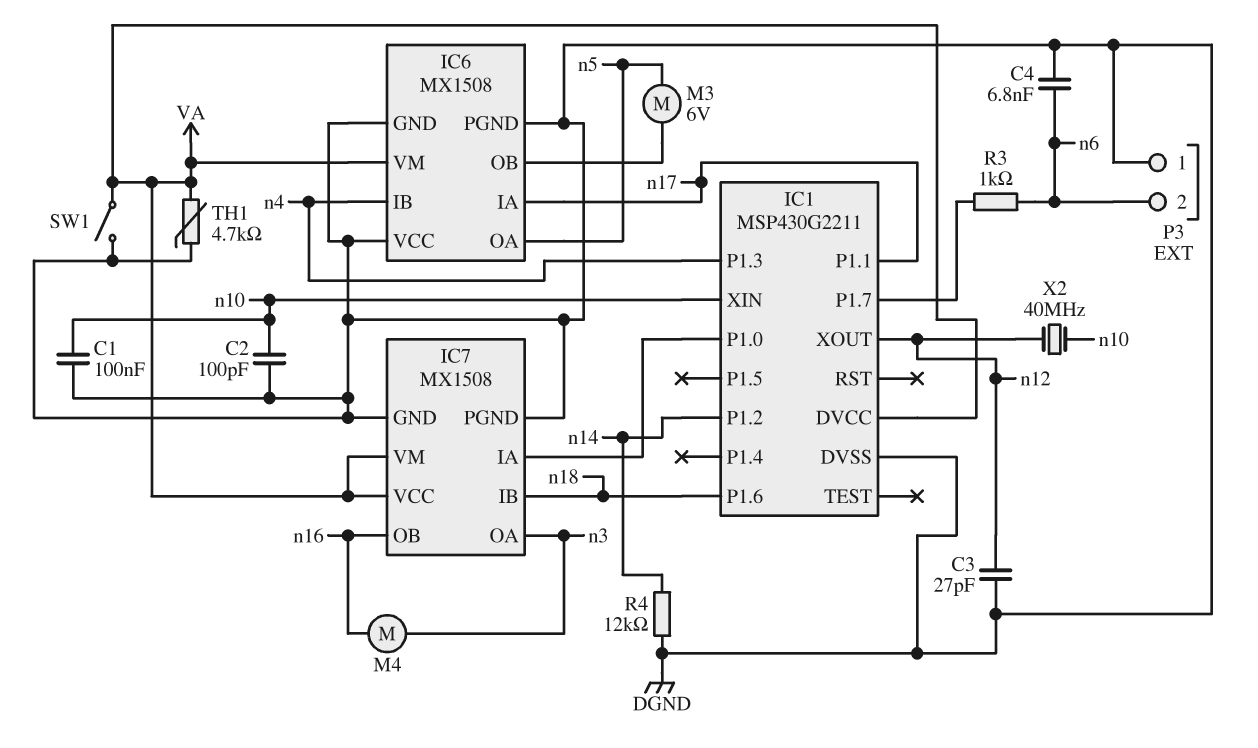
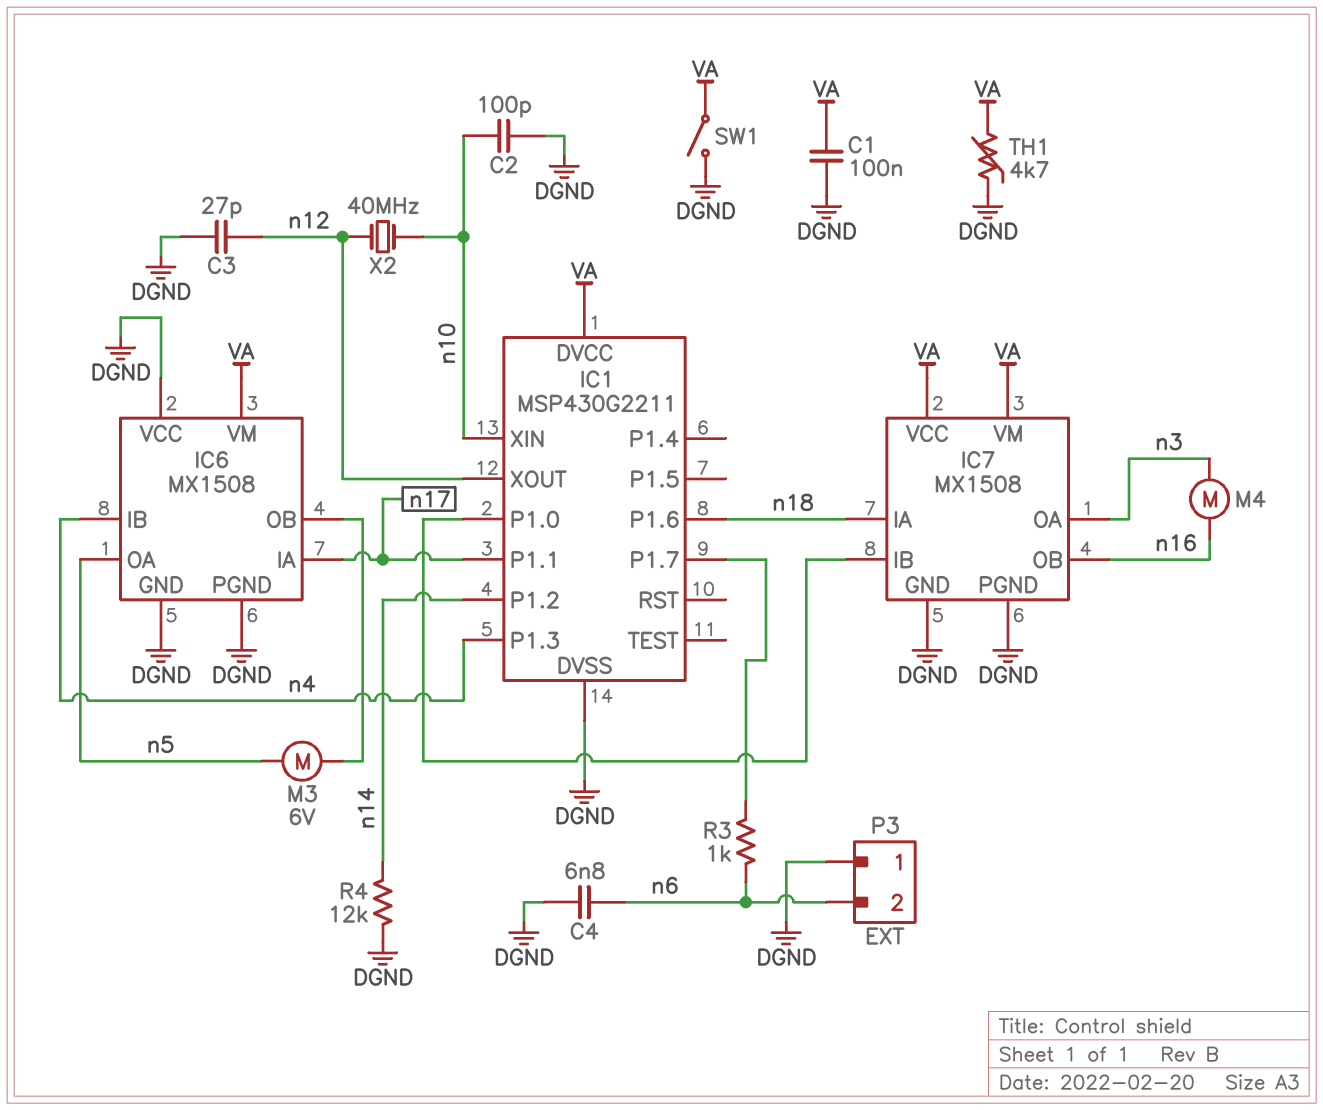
C1: 100nF (DGND, n10) -> 100nF (DGND, VA)
IC7 pin IA: IC1/P1.0 -> n18
IC7 pin IB: n18 -> IC1/P1.0

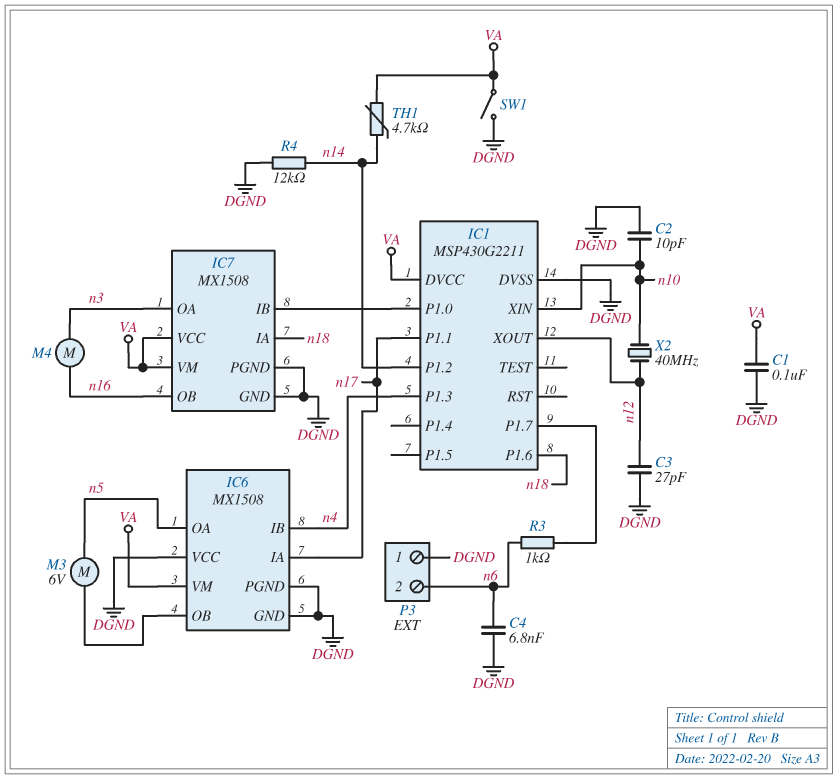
C2: 100pF (DGND, n10) -> 10pF (DGND, n10)
TH1: 4.7k (DGND, VA) -> 4.7k (VA, n14)

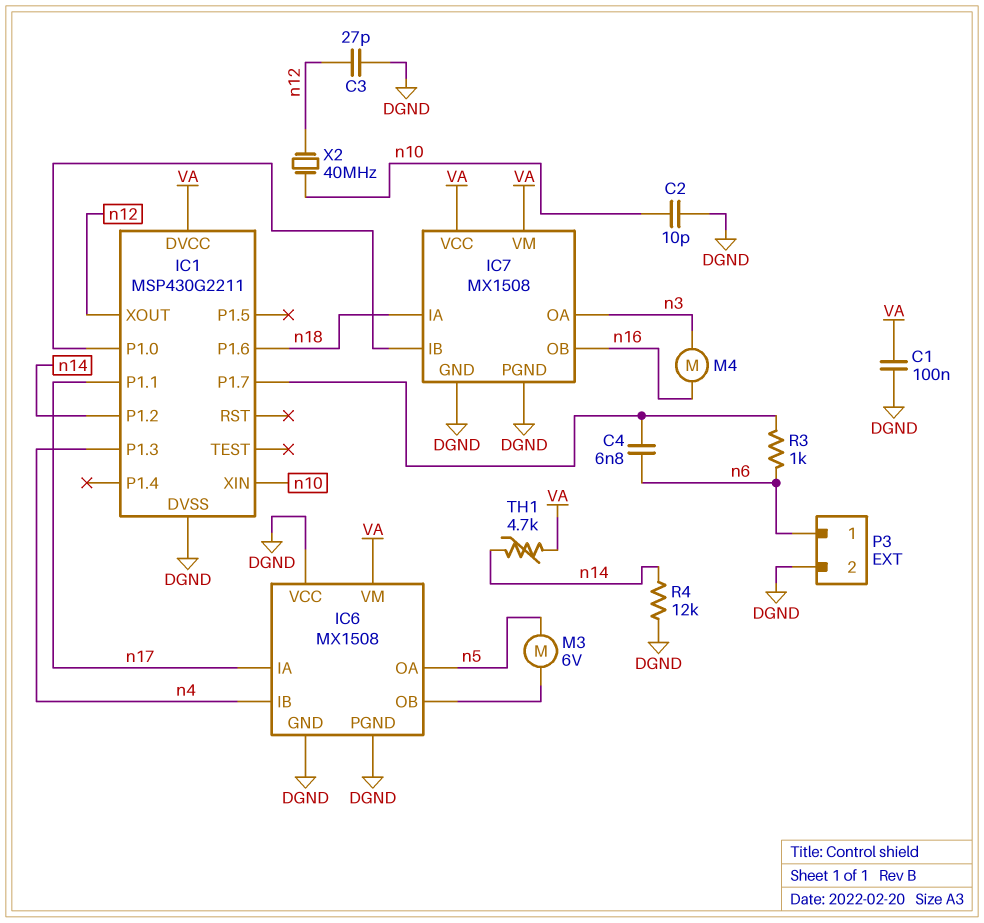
C4: 6.8nF (DGND, n6) -> 6.8nF (IC1/P1.7, n6)
P3 pin 1: DGND -> n6
P3 pin 2: n6 -> DGND
SW1: switch (DGND, VA) -> none

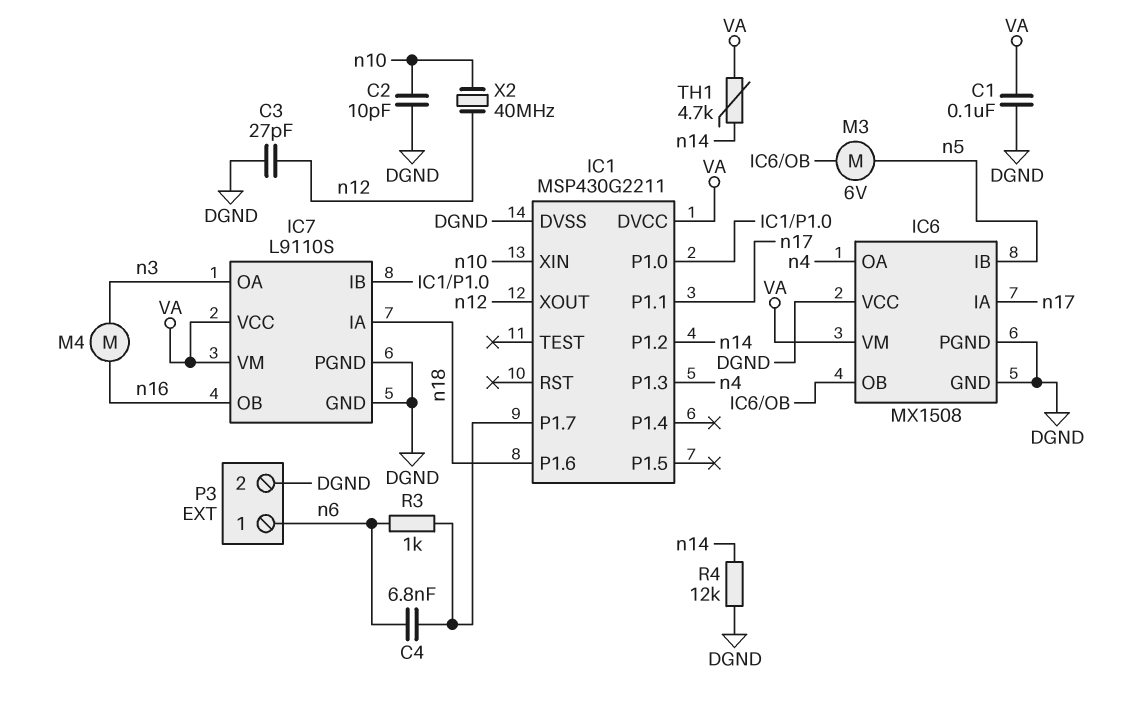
IC6 pin IB: n4 -> n5
IC6 pin OA: n5 -> n4
IC7: MX1508 -> L9110S

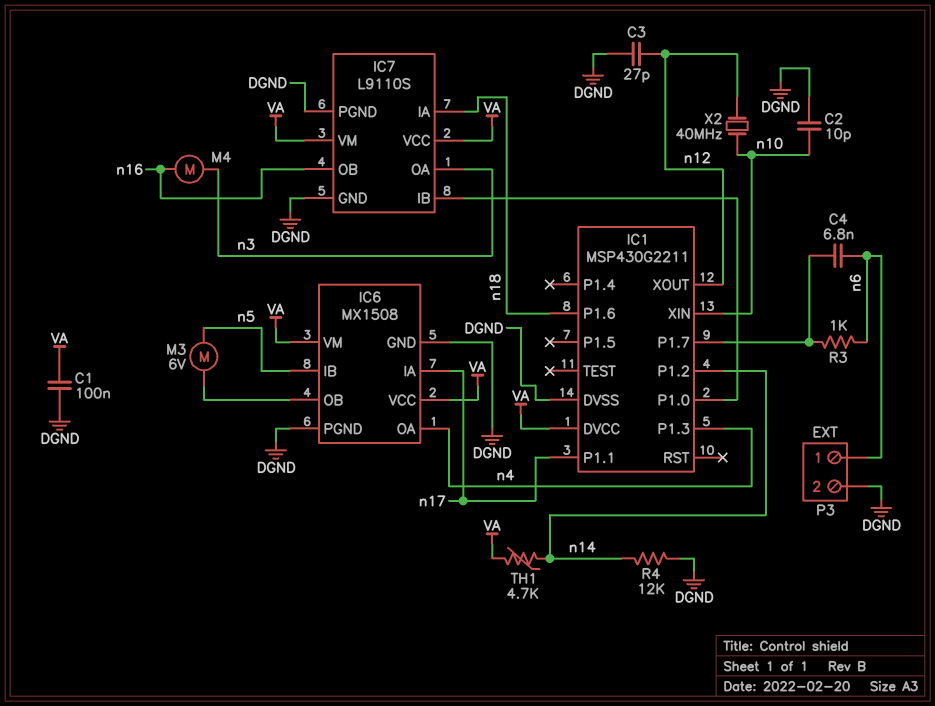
IC6 pin VCC: DGND -> VA

